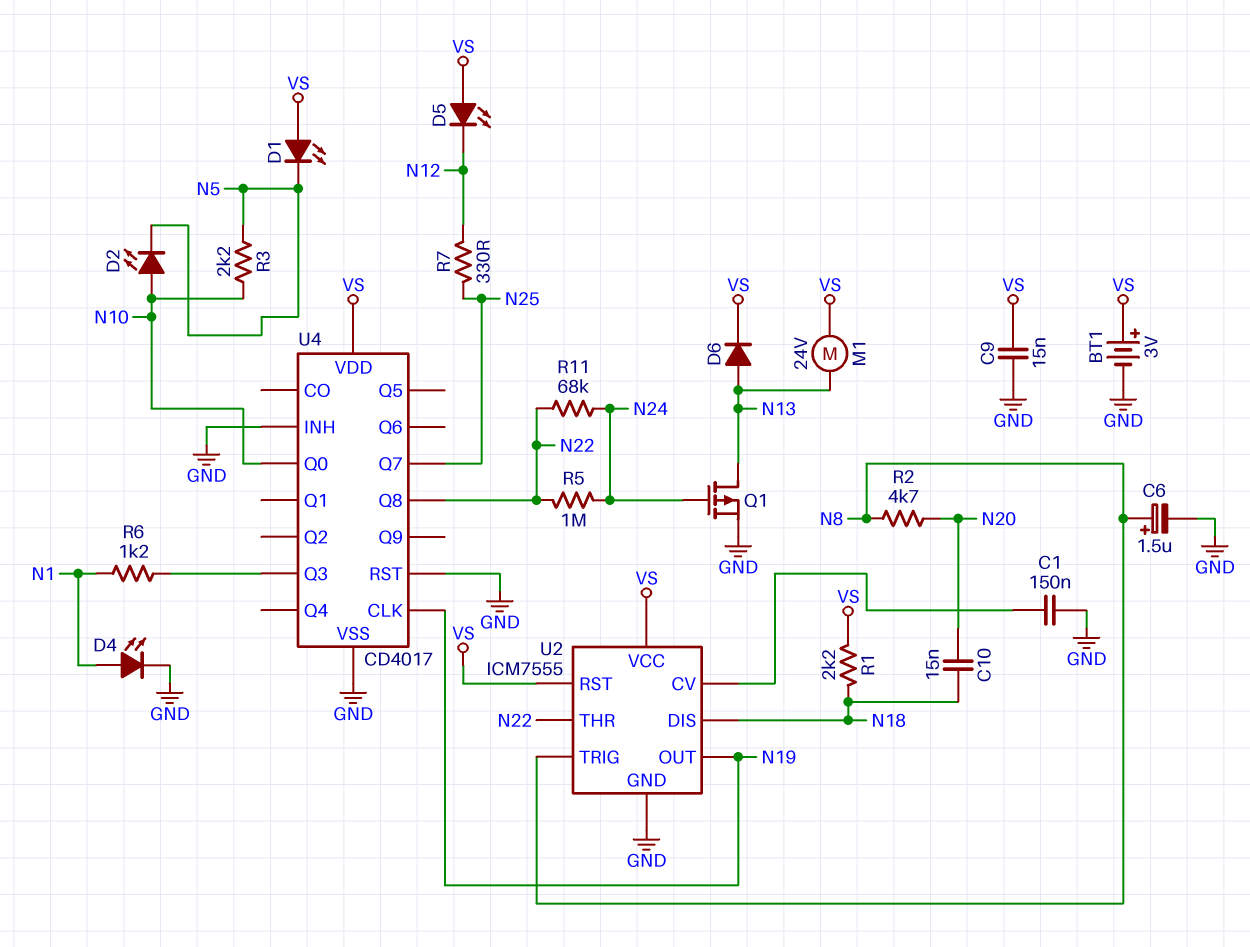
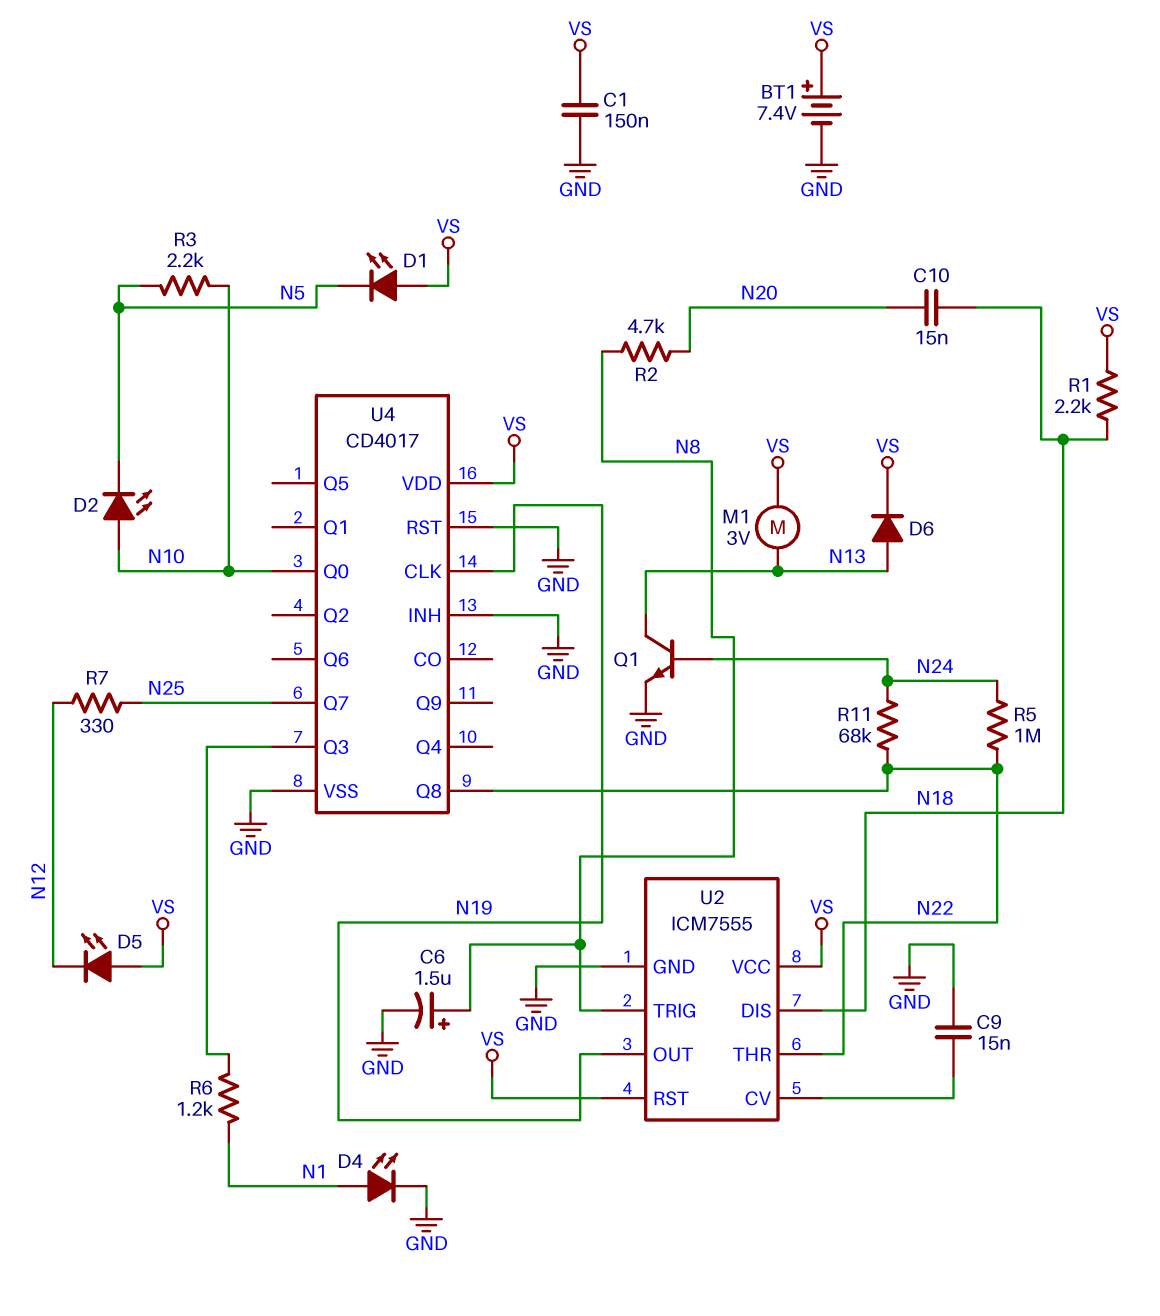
BT1: 3V (plus VS, minus GND) -> 7.4V (plus VS, minus GND)
C1: 150nF (GND, U2/CV) -> 150nF (GND, VS)
C9: 15nF (GND, VS) -> 15nF (GND, U2/CV)
M1: motor 24V (N13, VS) -> motor 3V (N13, VS)
Q1: PMOS (G N24, D N13, S GND) -> NPN (B N24, C N13, E GND)

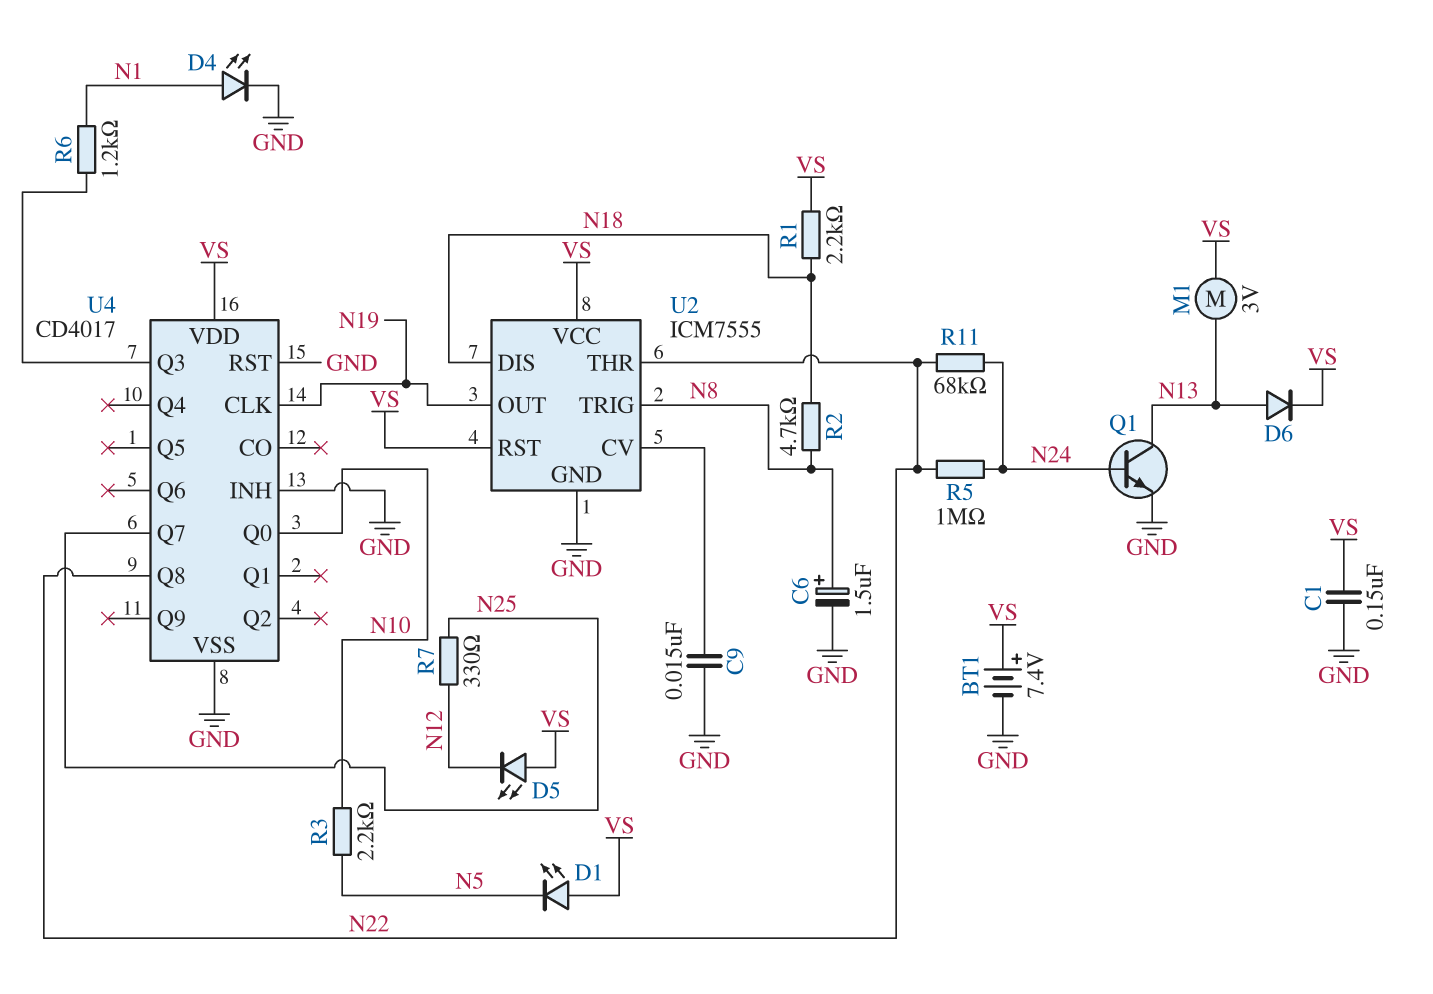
C10: 15nF (N18, N20) -> none
D2: LED (A N10, K N5) -> none
R2: 4.7k (N8, N20) -> 4.7k (N8, N18)

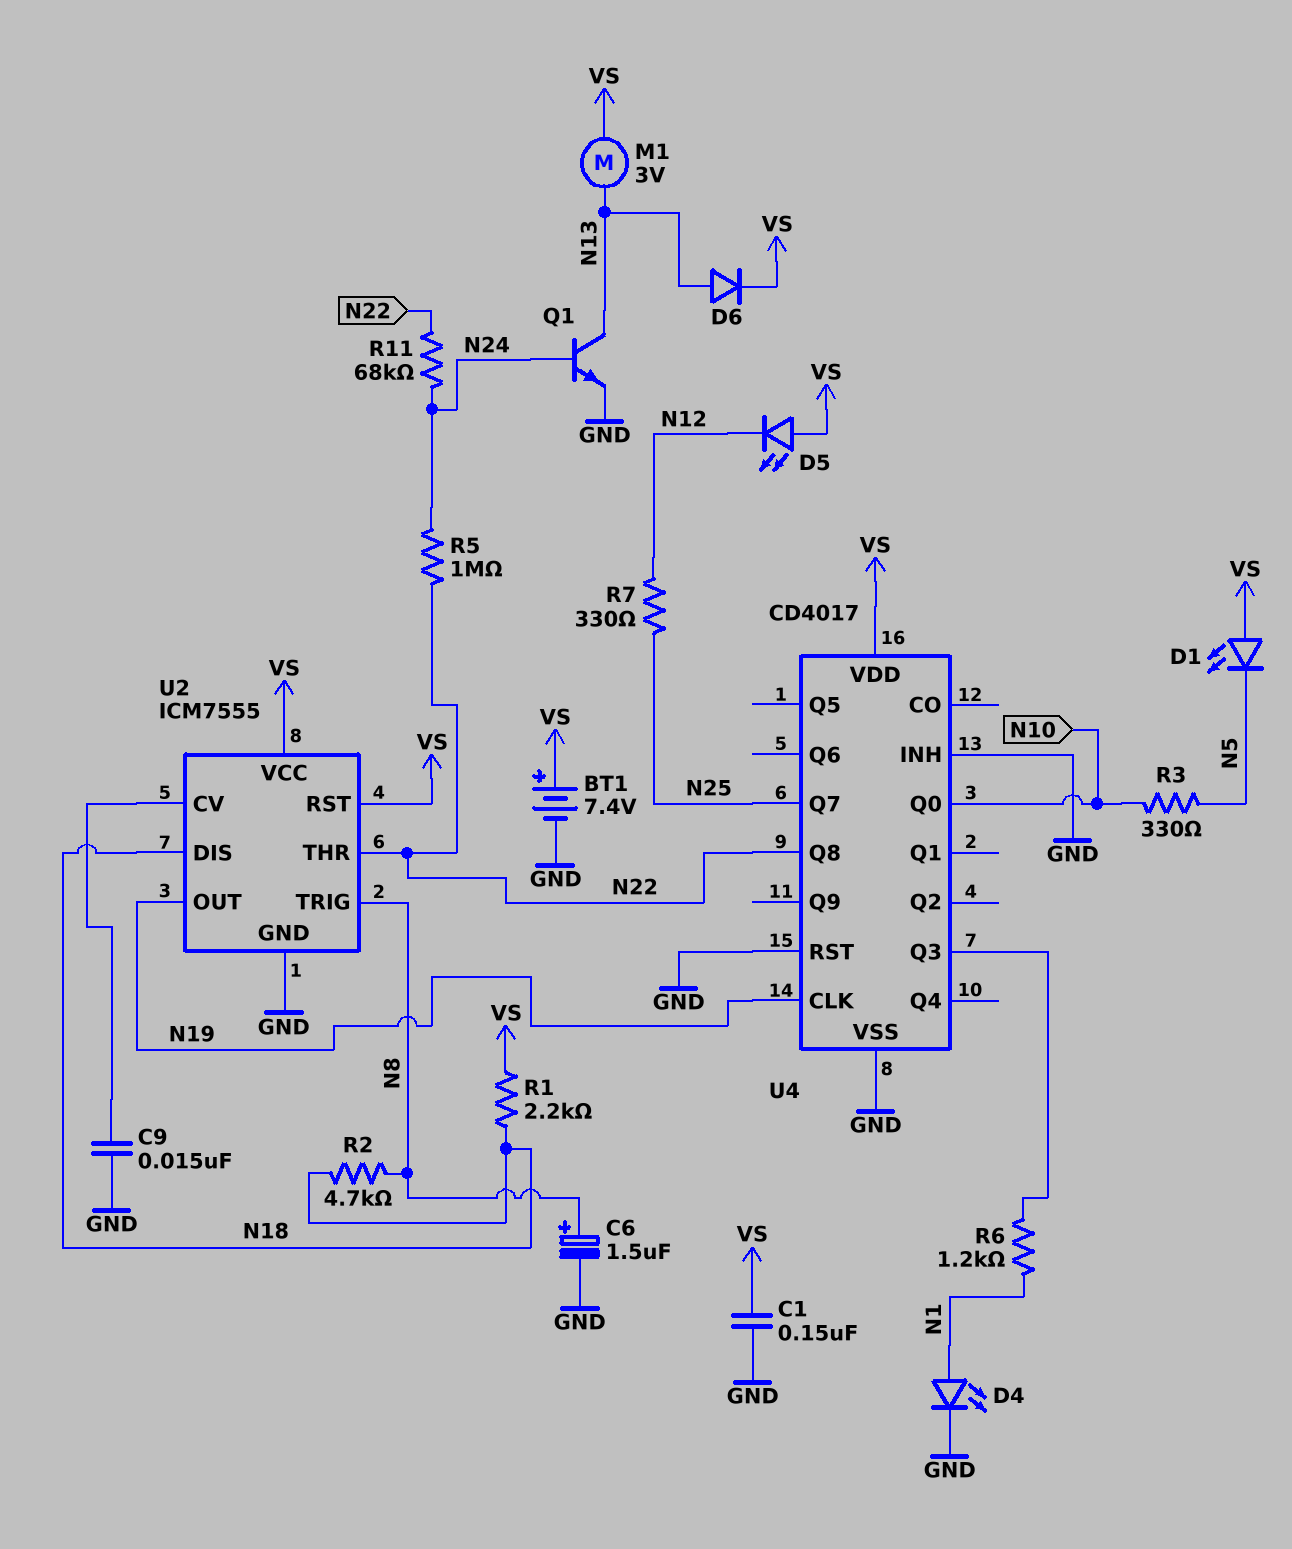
R3: 2.2k (N5, N10) -> 330 (N5, N10)

